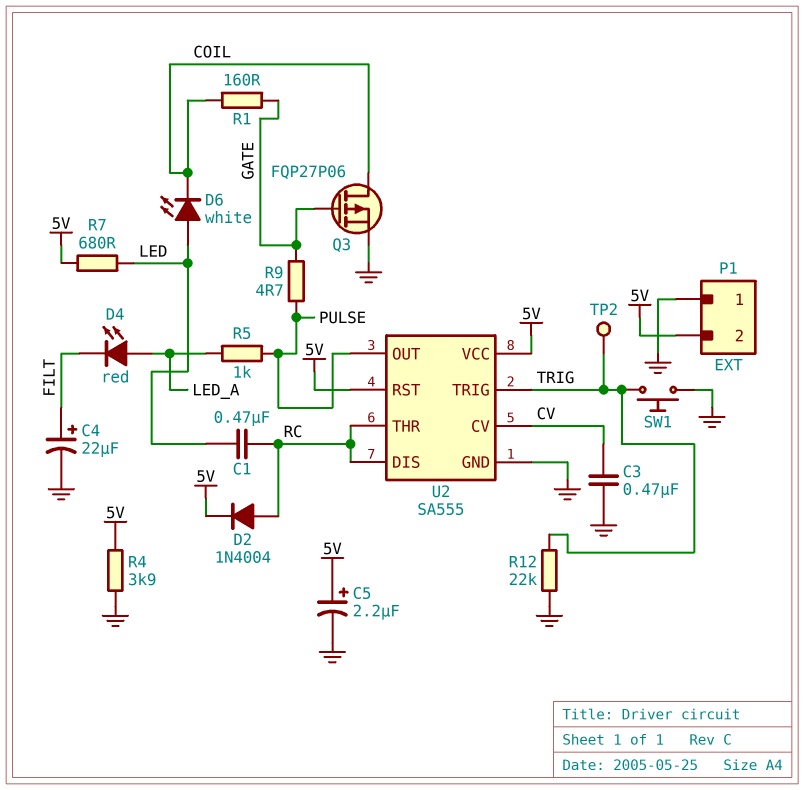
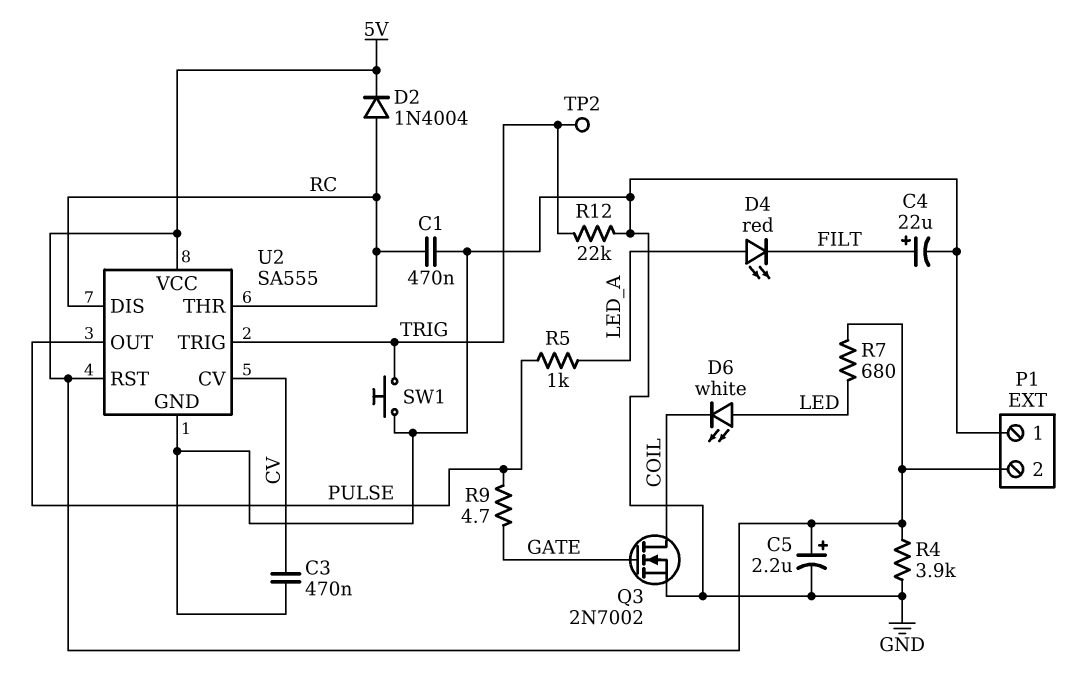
C1: 470nF (LED, RC) -> 470nF (GND, RC)
Q3: PMOS FQP27P06 (G GATE, D COIL, S GND) -> NMOS 2N7002 (G GATE, D COIL, S GND)
R1: 160 (COIL, GATE) -> none

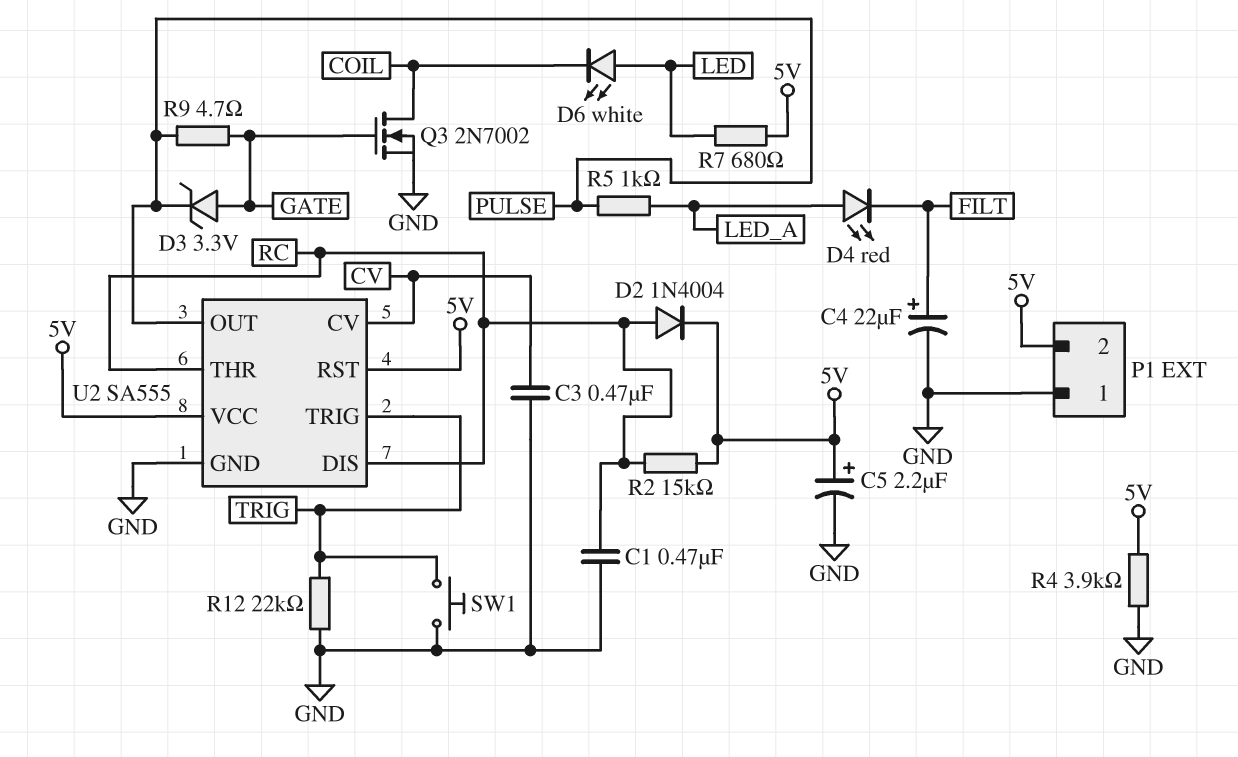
D3: none -> zener 3.3V (A GATE, K PULSE)
R2: none -> 15k (5V, RC)
TP2: test point (TRIG) -> none

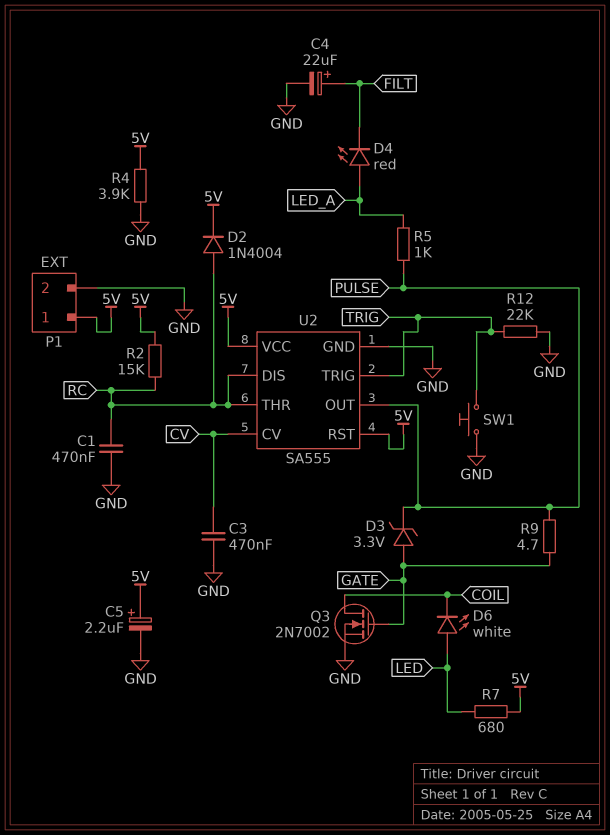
P1 pin 1: GND -> 5V
P1 pin 2: 5V -> GND

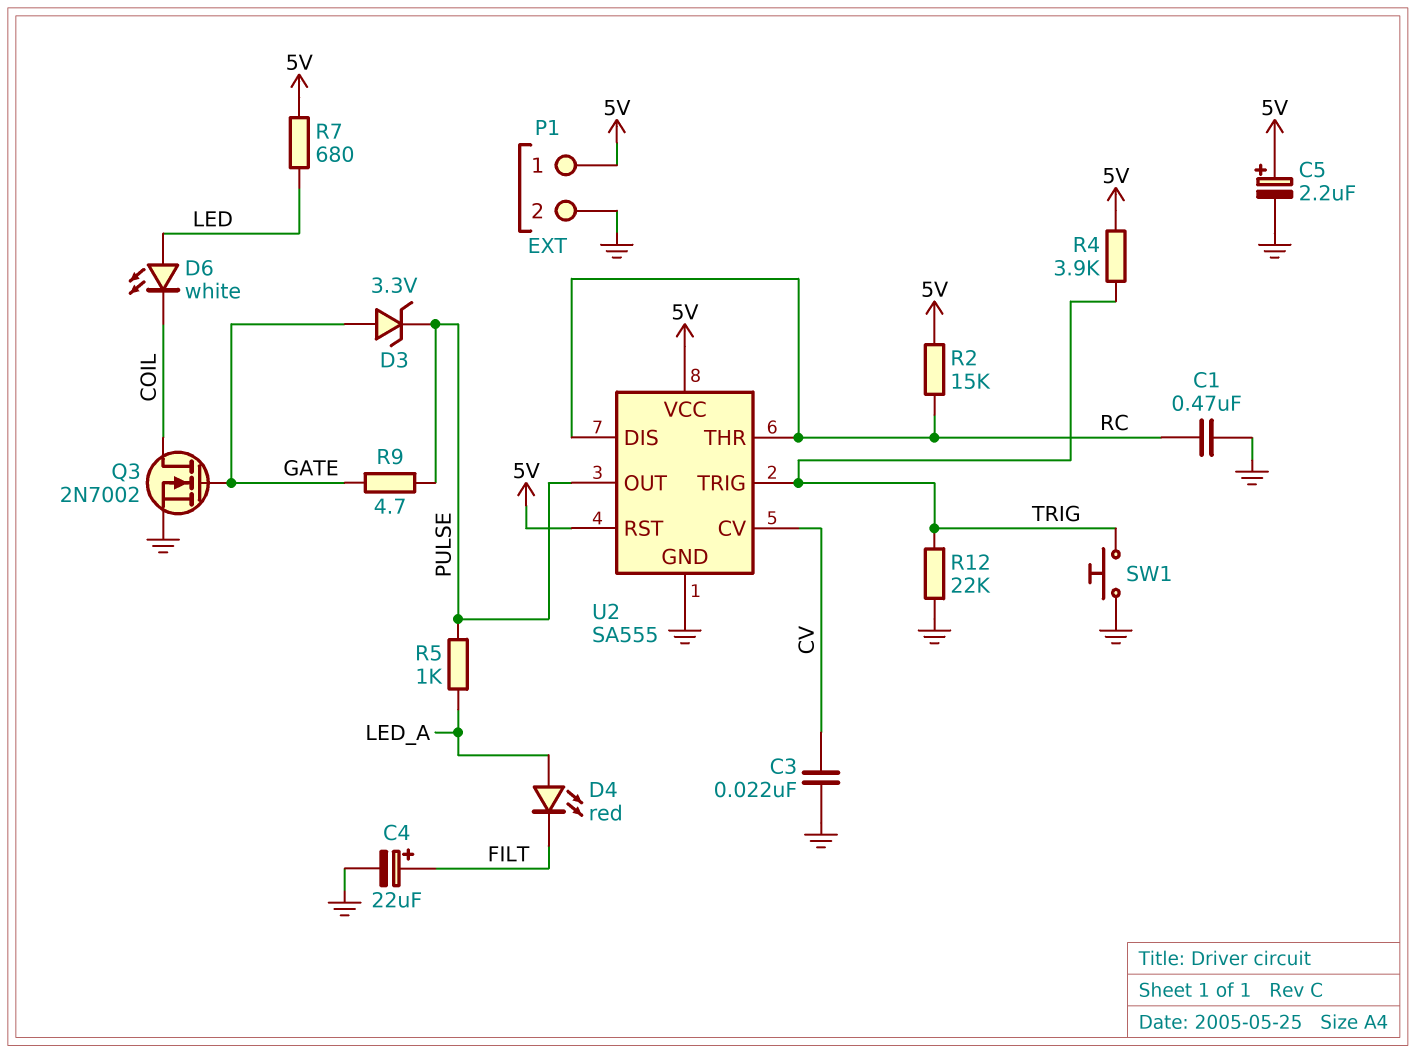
C3: 470nF (CV, GND) -> 22nF (CV, GND)
D2: diode 1N4004 (A RC, K 5V) -> none
R4: 3.9k (5V, GND) -> 3.9k (5V, TRIG)

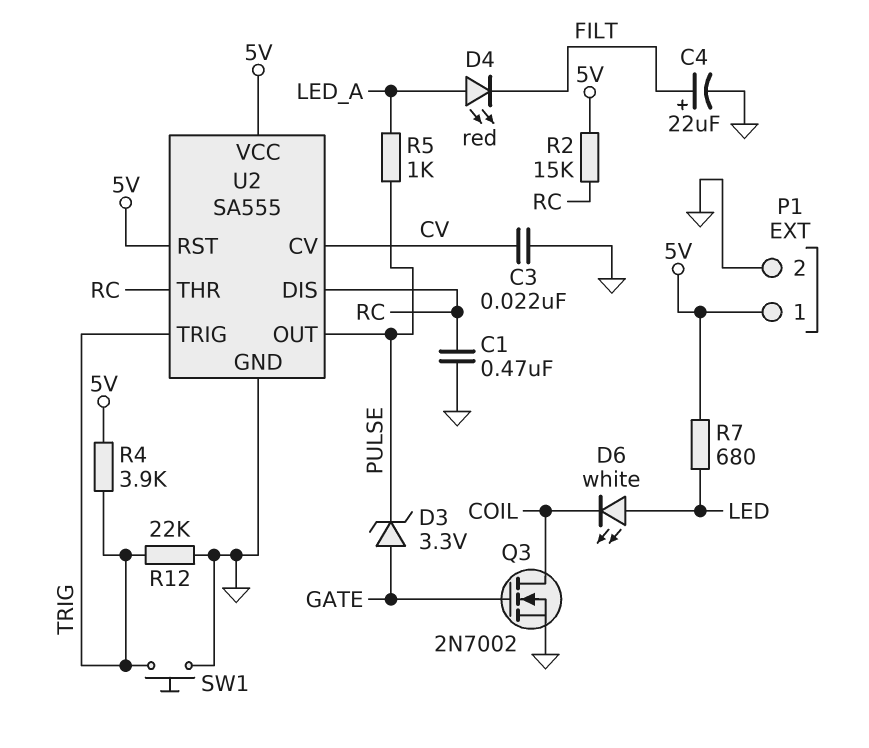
C5: 2.2uF (plus 5V, minus GND) -> none
R9: 4.7 (GATE, PULSE) -> none

